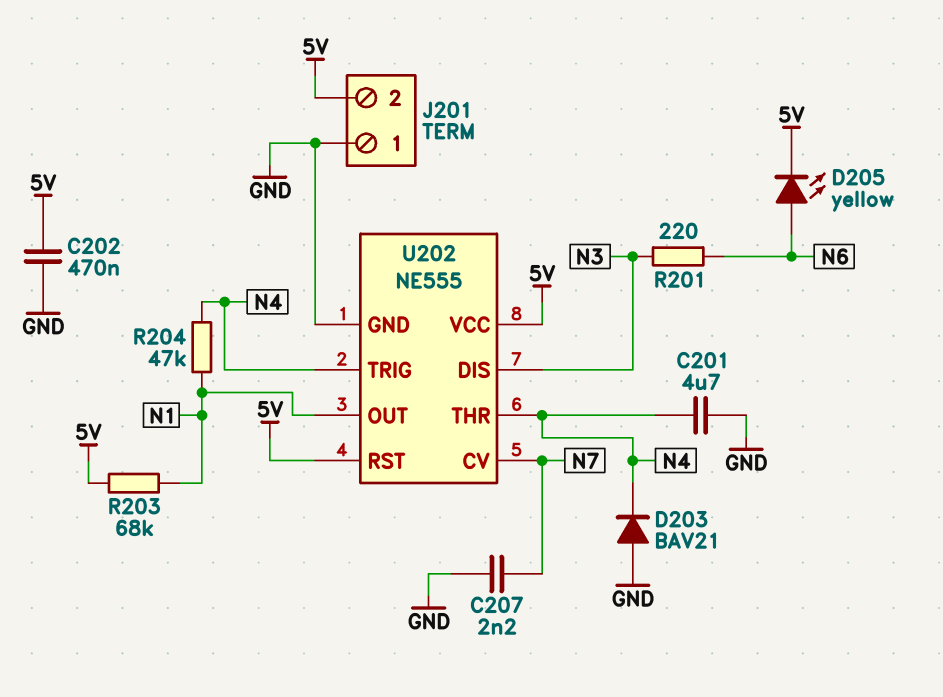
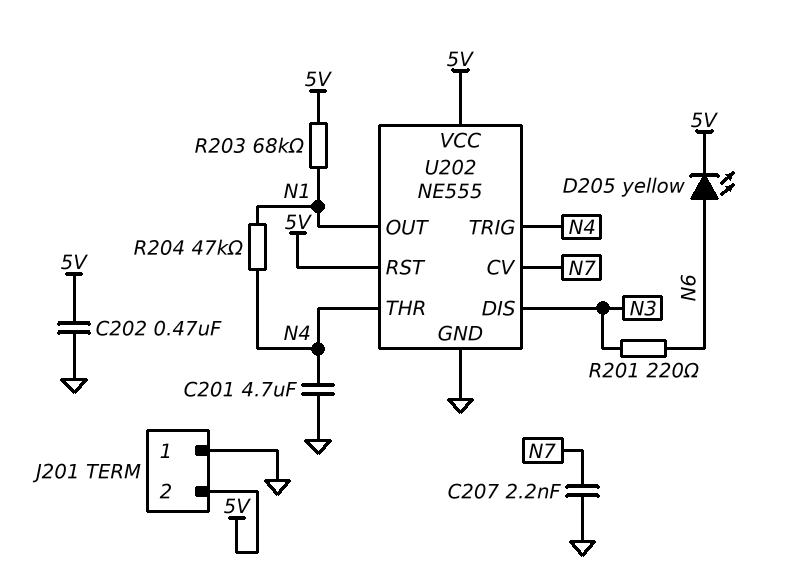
D203: diode BAV21 (A GND, K N4) -> none

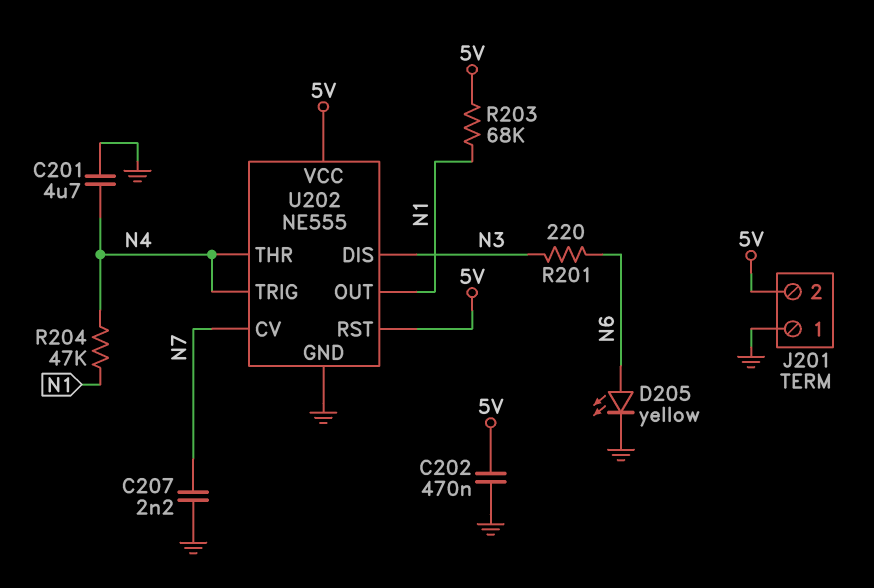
D205: LED yellow (A N6, K 5V) -> LED yellow (A N6, K GND)

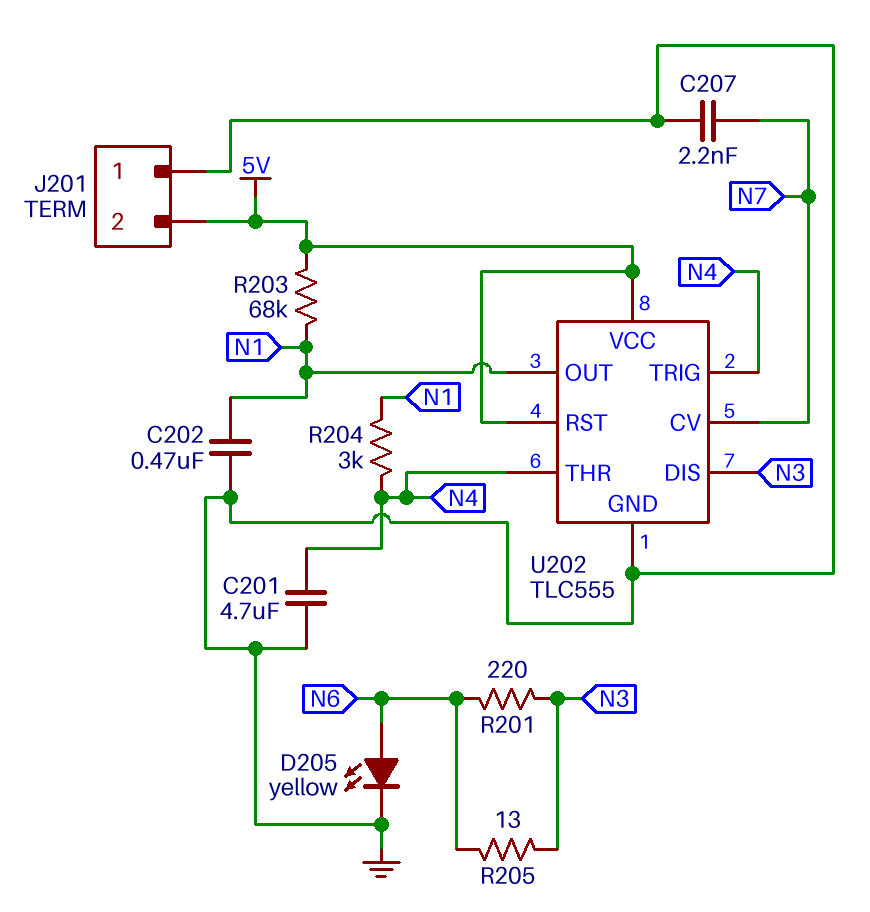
C202: 470nF (5V, GND) -> 470nF (GND, N1)
R204: 47k (N1, N4) -> 3k (N1, N4)
R205: none -> 13 (N3, N6)
U202: NE555 -> TLC555

